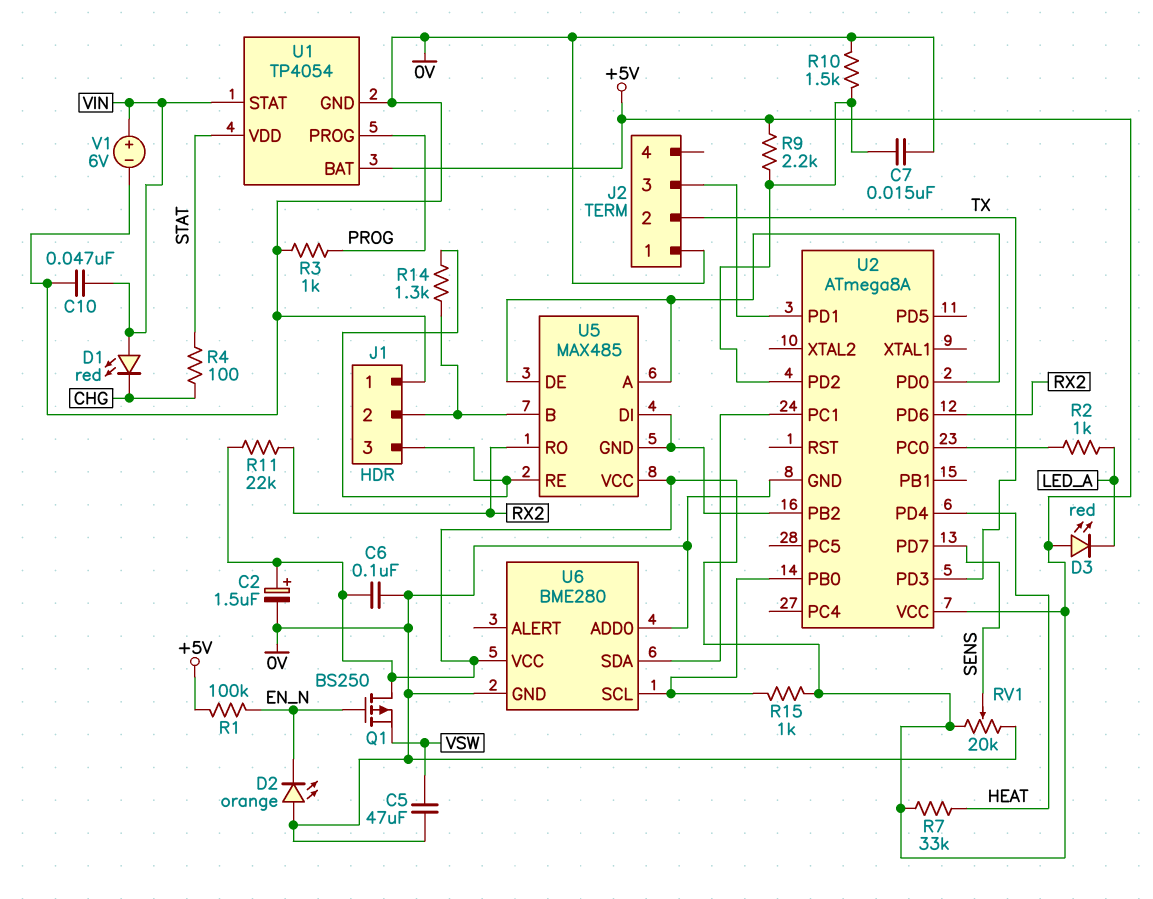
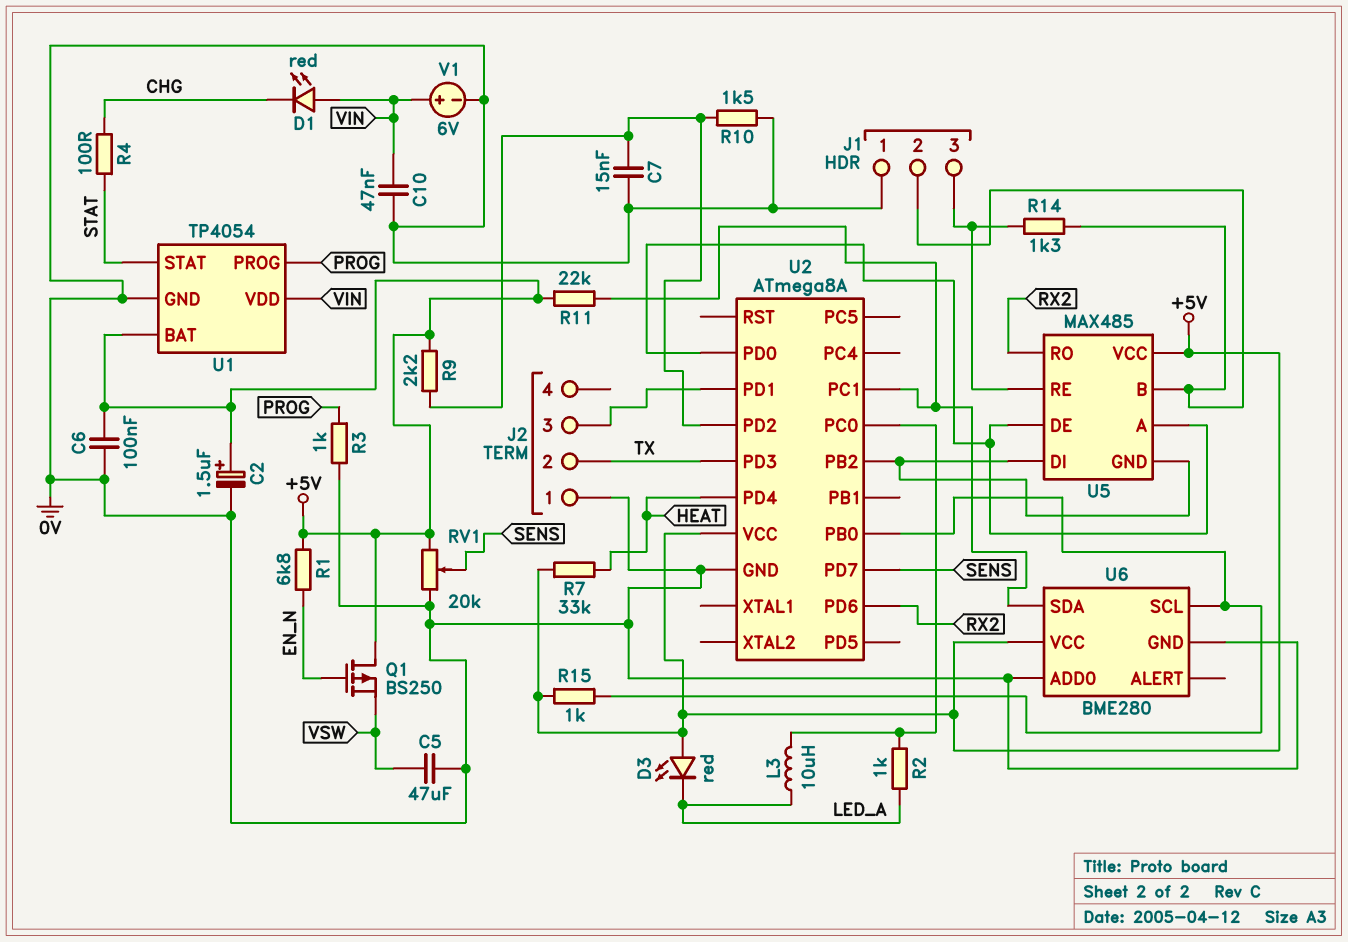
D2: LED orange (A 0V, K EN_N) -> none
L3: none -> 10uH (LED_A, U2/PC0)
R1: 100k (+5V, EN_N) -> 6.8k (+5V, EN_N)
R11: 22k (+5V, RX2) -> 22k (+5V, U2/PC1)
U1 pin STAT: VIN -> STAT
U1 pin VDD: STAT -> VIN

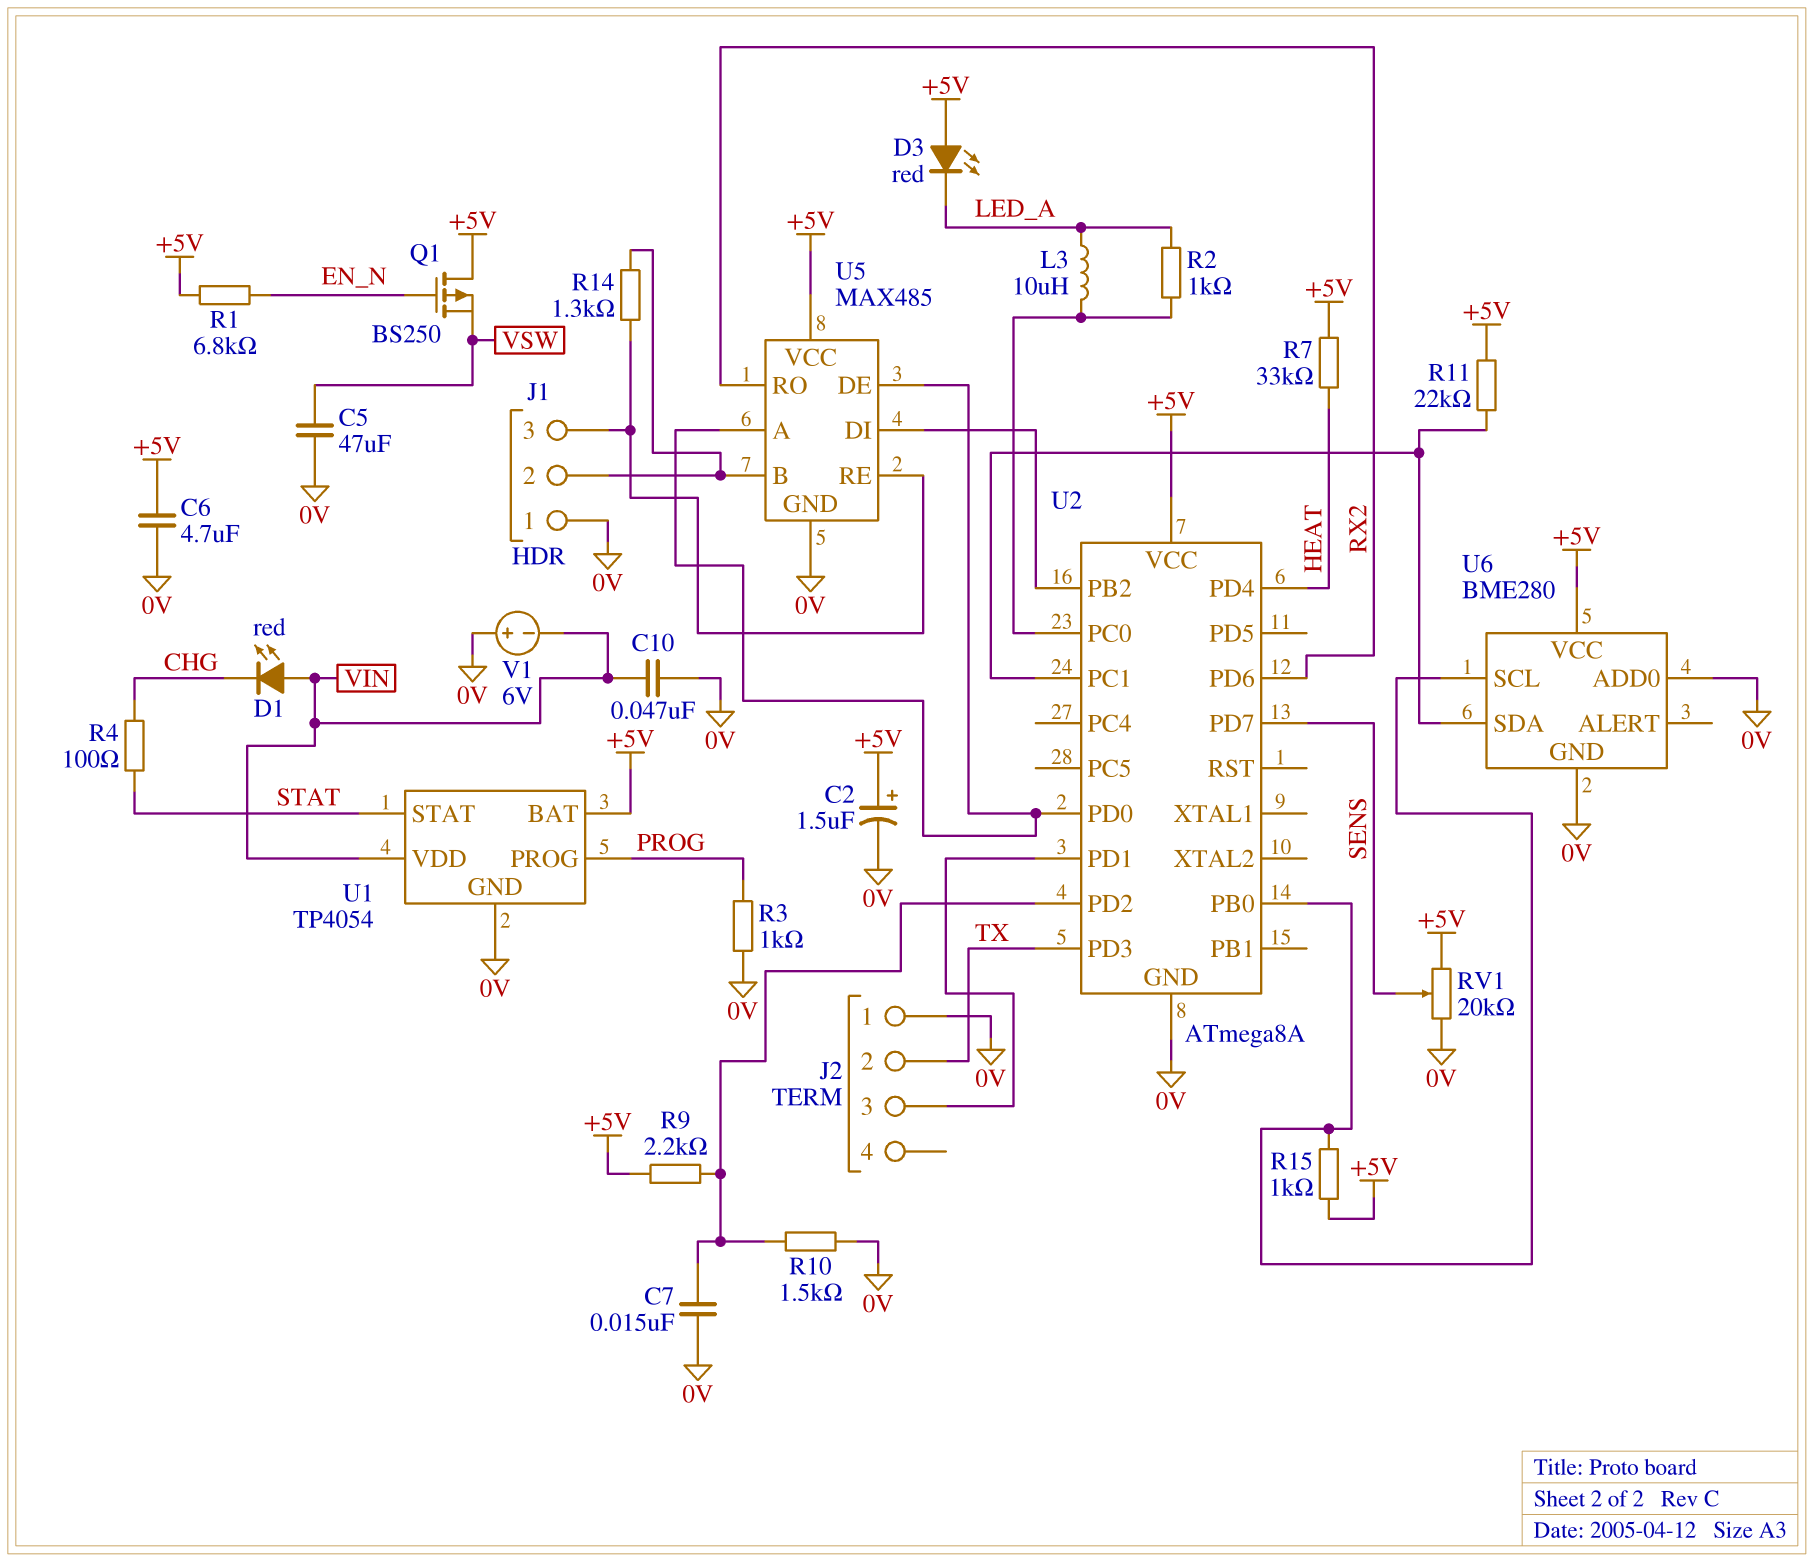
C6: 100nF (+5V, 0V) -> 4.7uF (+5V, 0V)
U5 pin GND: U2/PB2 -> 0V
V1: 6V (plus VIN, minus 0V) -> 6V (plus 0V, minus VIN)

